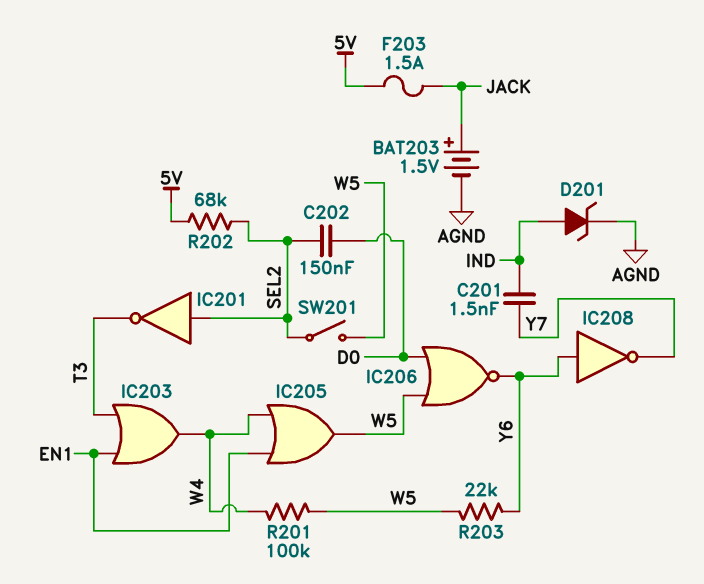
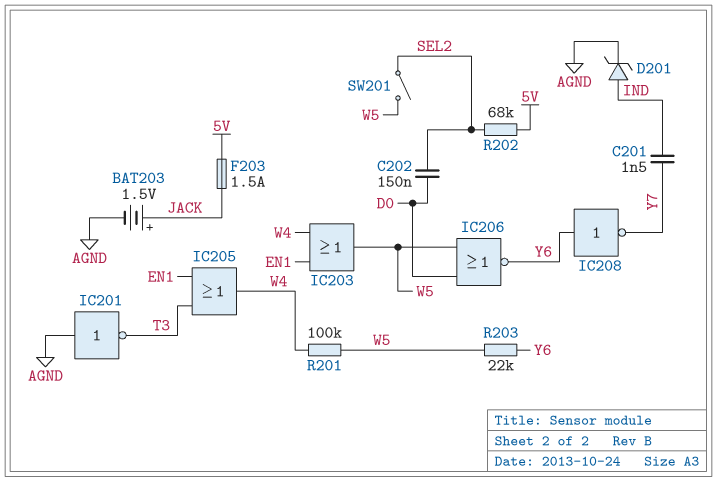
IC201: NOT (in SEL2, out T3) -> NOT (in AGND, out T3)
IC203: OR (in EN1, in T3, out W4) -> OR (in EN1, in W4, out W5)
IC205: OR (in EN1, in W4, out W5) -> OR (in EN1, in T3, out W4)

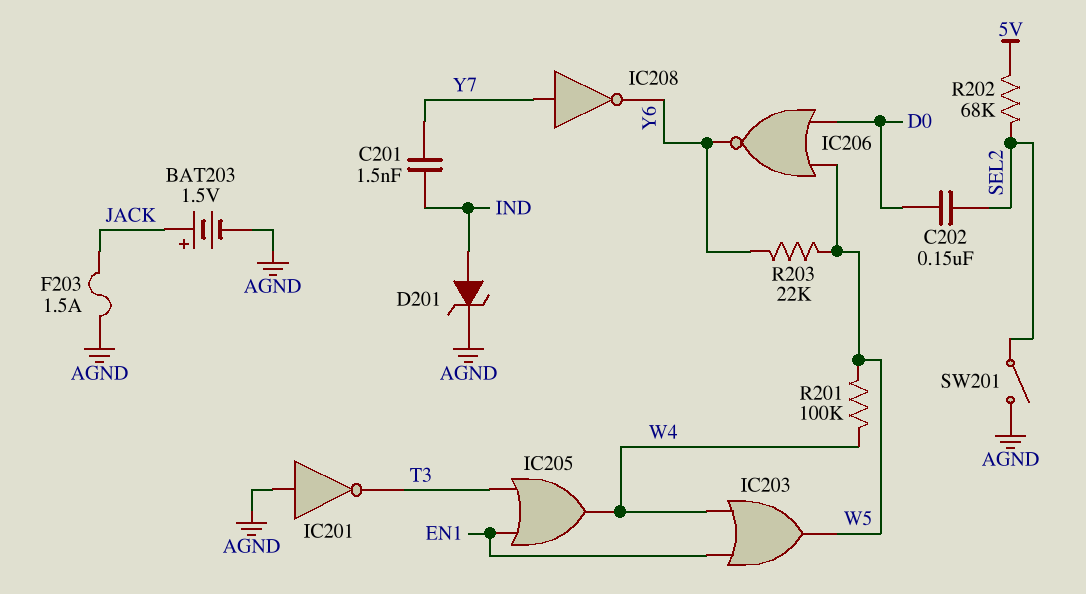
F203: 1.5A (5V, JACK) -> 1.5A (AGND, JACK)
IC208: NOT (in Y6, out Y7) -> NOT (in Y7, out Y6)
SW201: switch (SEL2, W5) -> switch (AGND, SEL2)

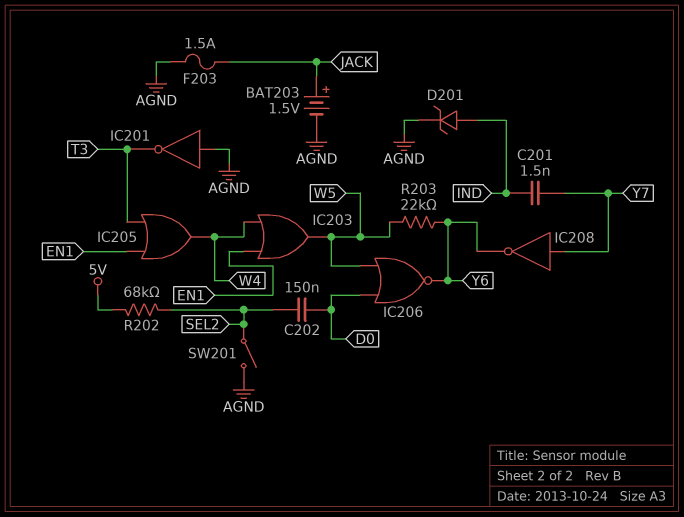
R201: 100k (W4, W5) -> none

